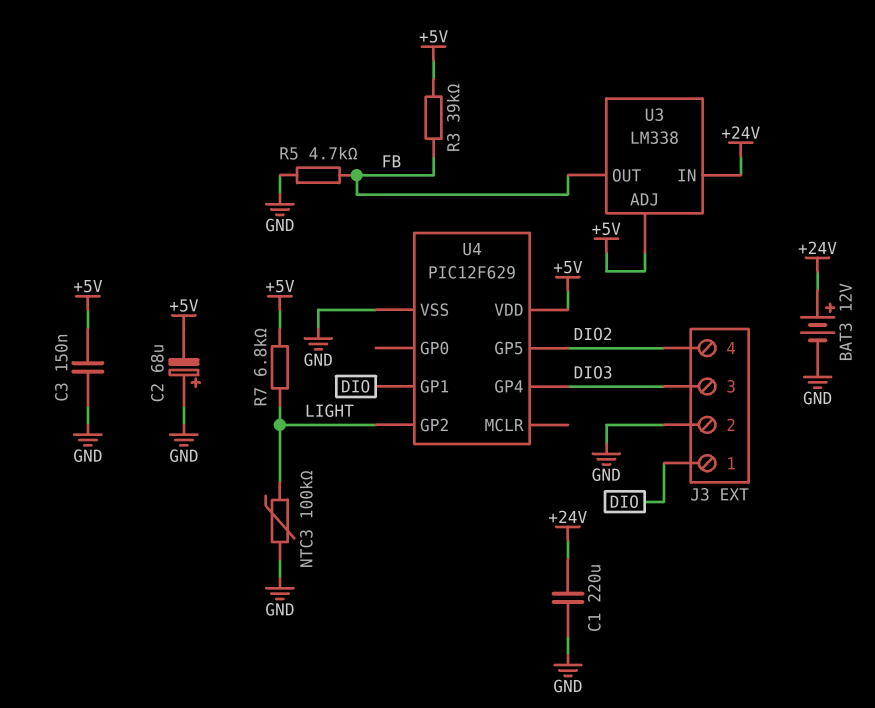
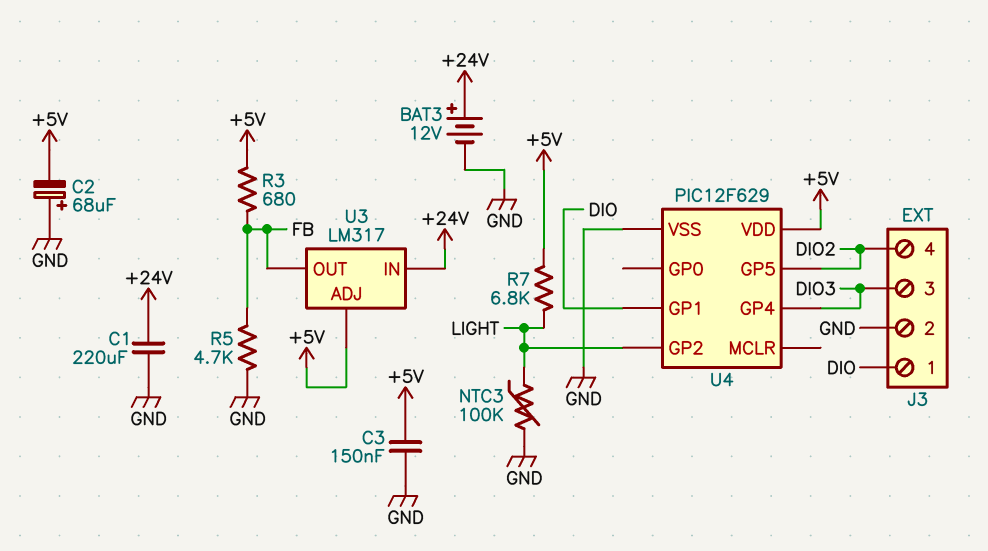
R3: 39k (+5V, FB) -> 680 (+5V, FB)
U3: LM338 -> LM317

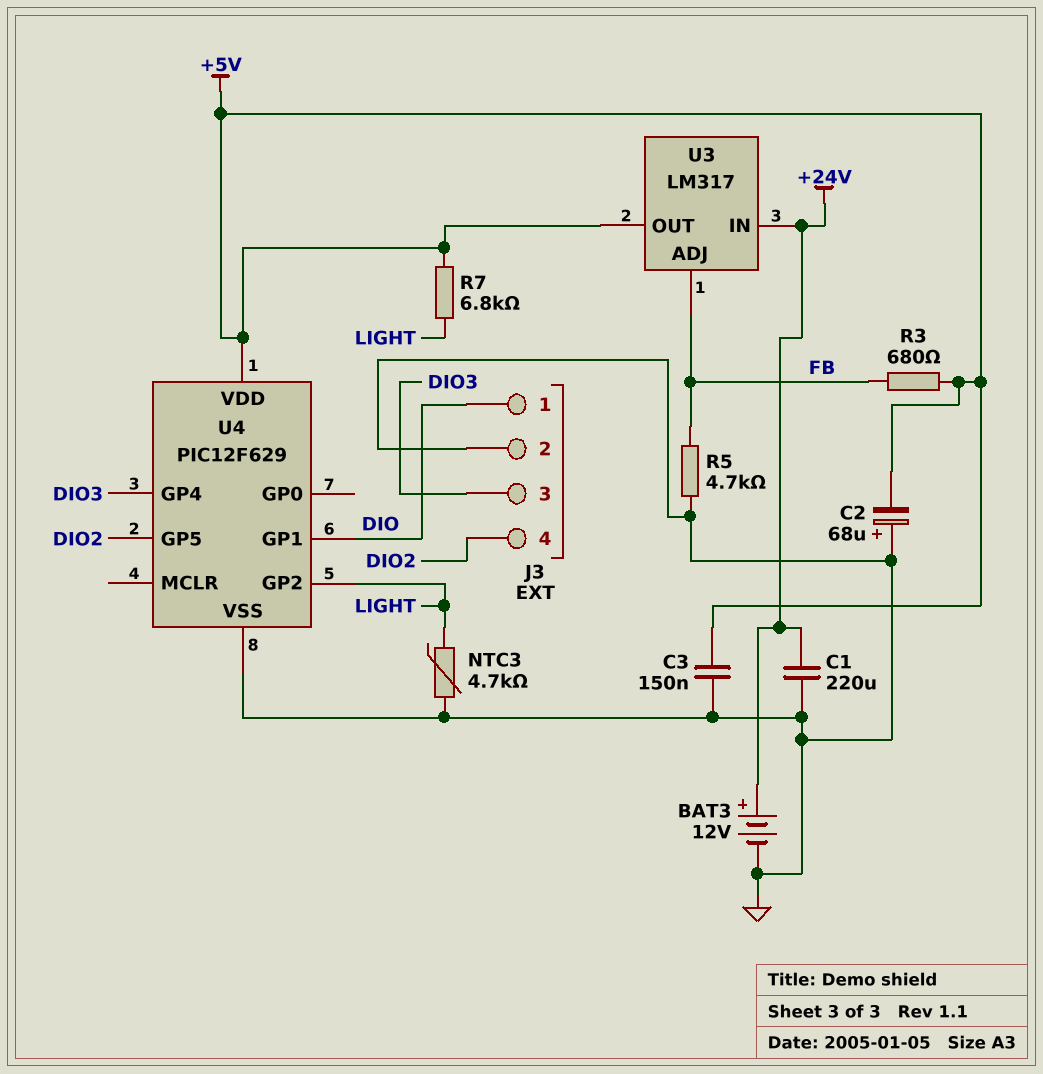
NTC3: 100k (GND, LIGHT) -> 4.7k (GND, LIGHT)
U3 pin ADJ: +5V -> FB
U3 pin OUT: FB -> +5V

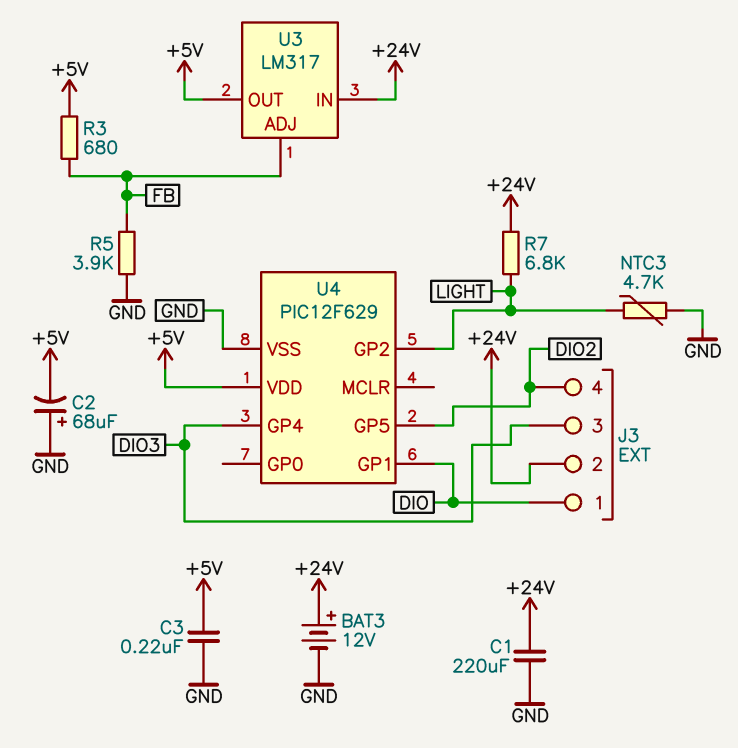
C3: 150nF (+5V, GND) -> 220nF (+5V, GND)
J3 pin 2: GND -> +24V
R5: 4.7k (FB, GND) -> 3.9k (FB, GND)
R7: 6.8k (+5V, LIGHT) -> 6.8k (+24V, LIGHT)

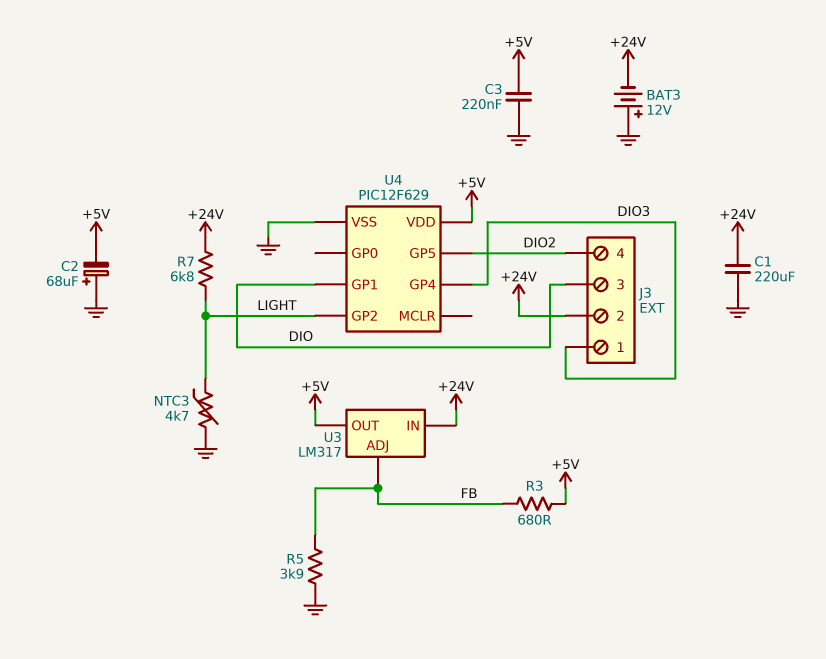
BAT3: 12V (plus +24V, minus GND) -> 12V (plus GND, minus +24V)
J3 pin 1: DIO -> DIO3
J3 pin 3: DIO3 -> DIO

